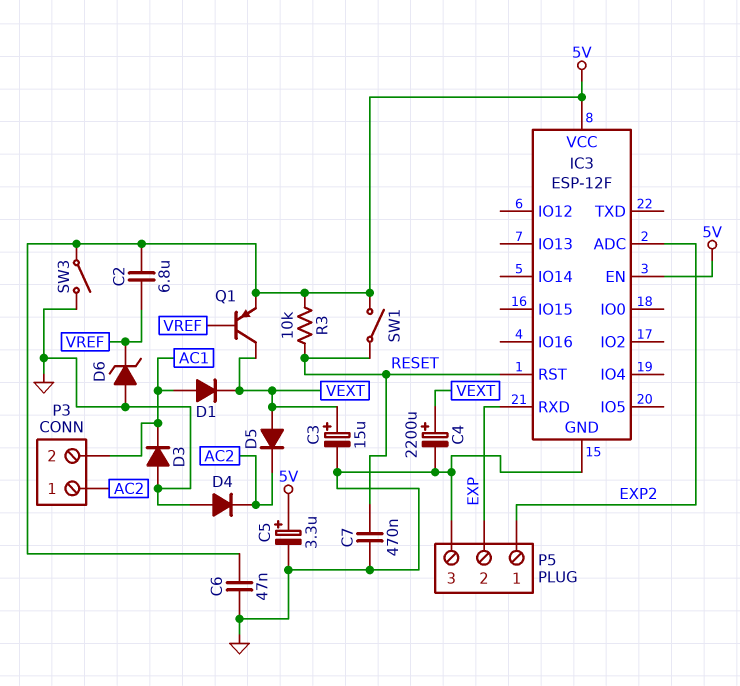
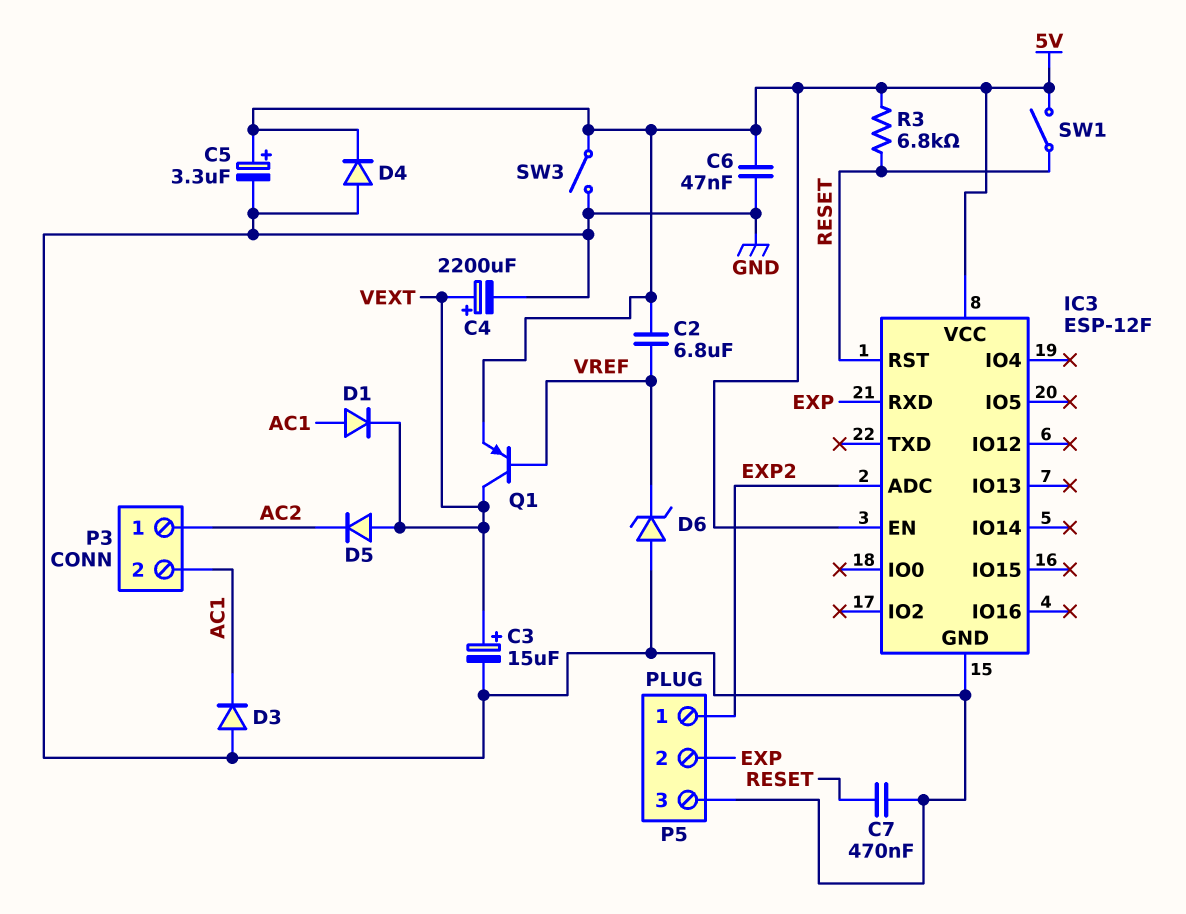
D4: diode (A GND, K AC2) -> diode (A GND, K 5V)
R3: 10k (5V, RESET) -> 6.8k (5V, RESET)

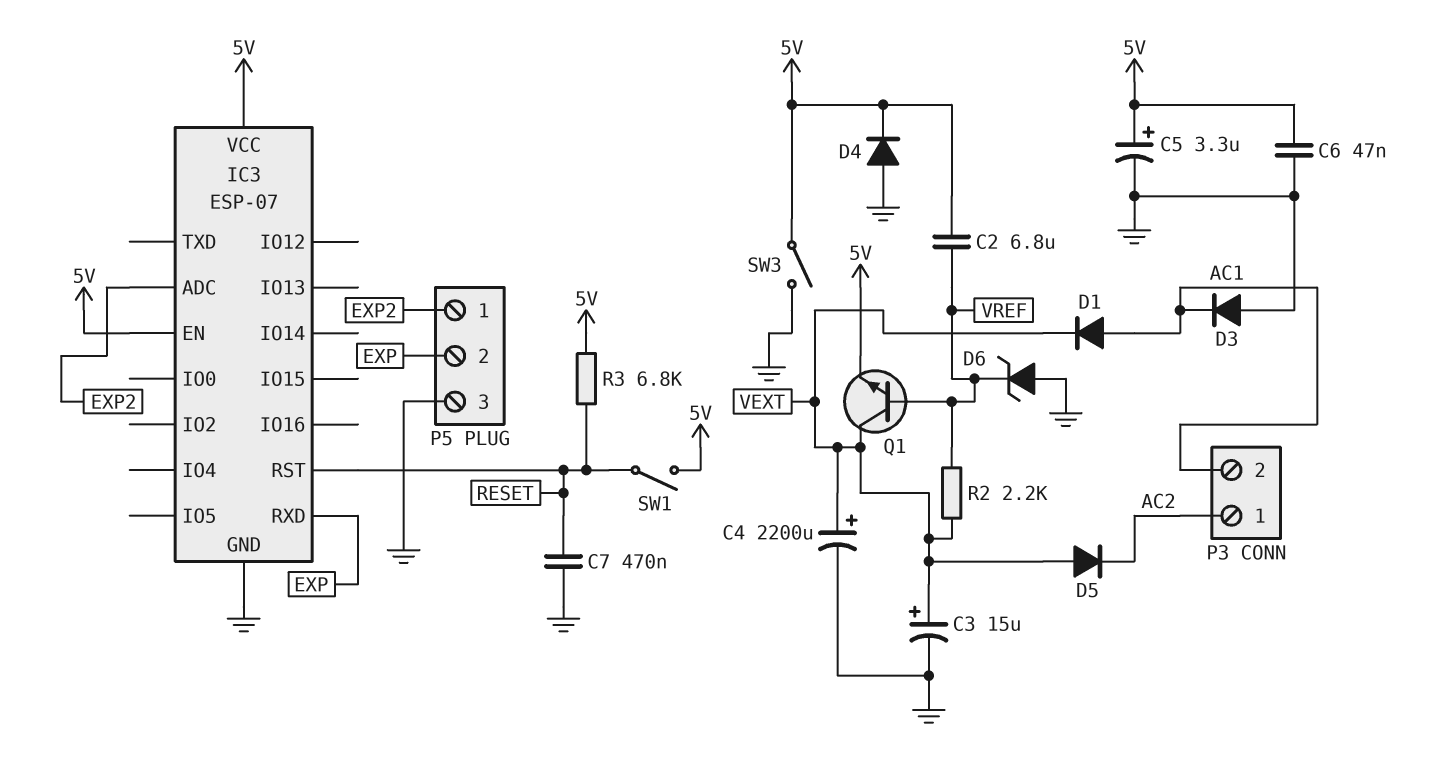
IC3: ESP-12F -> ESP-07
Q1: PNP (B VREF, C VEXT, E 5V) -> NPN (B VREF, C VEXT, E 5V)
R2: none -> 2.2k (VEXT, VREF)

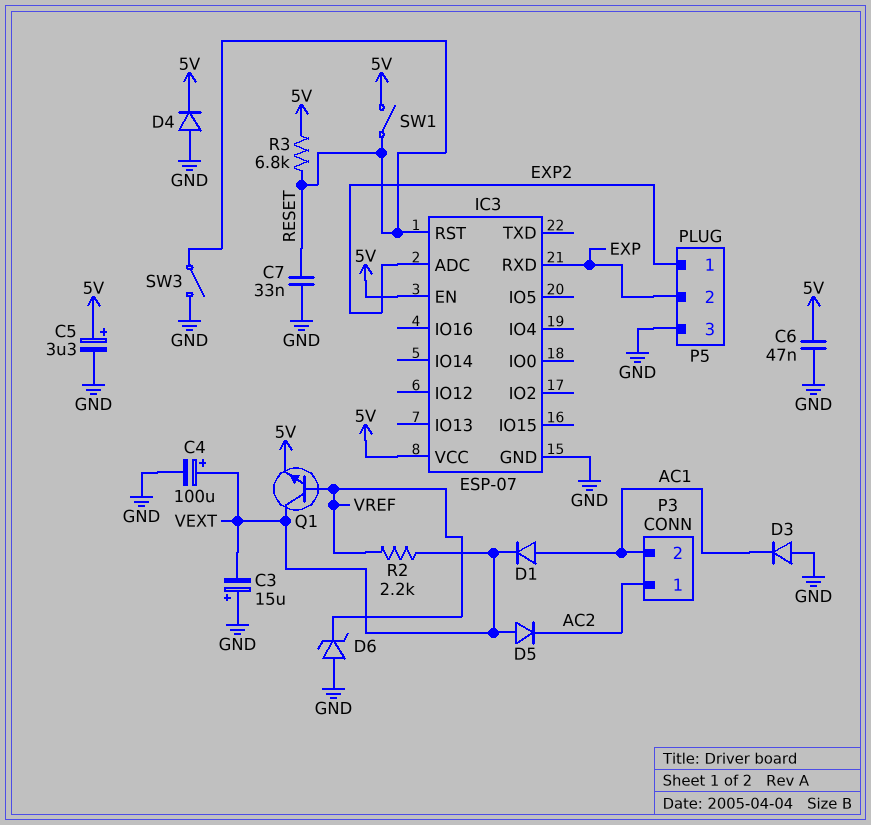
C2: 6.8uF (5V, VREF) -> none
C3: 15uF (plus VEXT, minus GND) -> 15uF (plus GND, minus VEXT)
C4: 2200uF (plus VEXT, minus GND) -> 100uF (plus VEXT, minus GND)
C7: 470nF (GND, RESET) -> 33nF (GND, RESET)
SW3: switch (5V, GND) -> switch (GND, RESET)

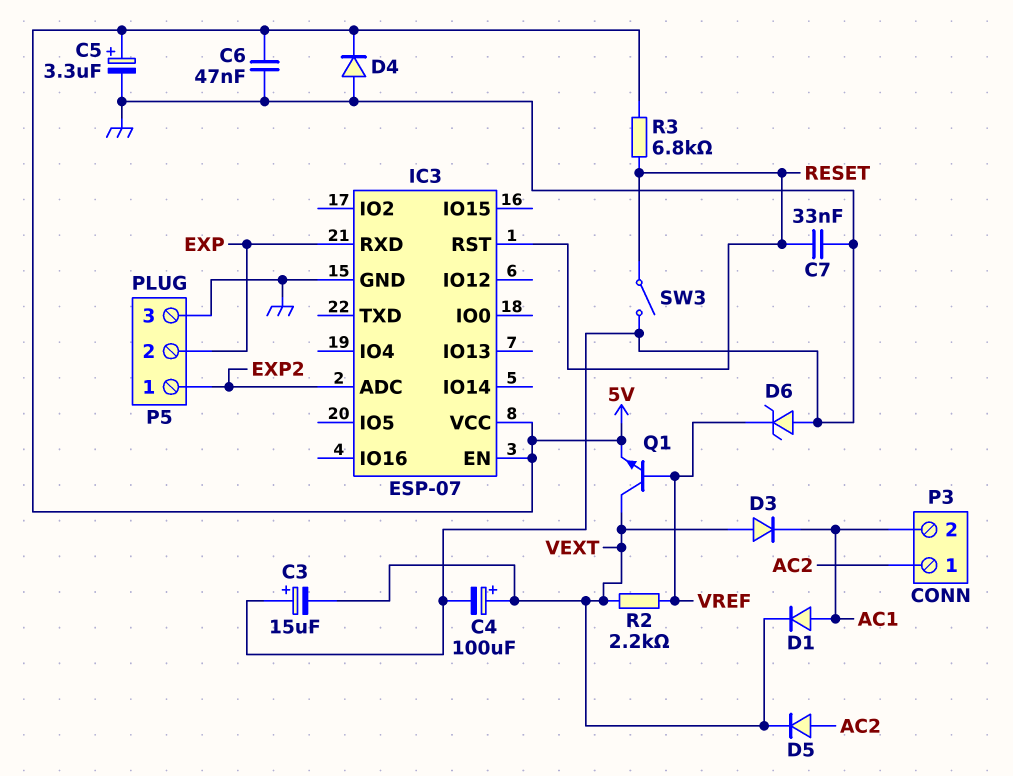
D3: diode (A GND, K AC1) -> diode (A VEXT, K AC1)
D5: diode (A VEXT, K AC2) -> diode (A AC2, K VEXT)
SW1: switch (5V, RESET) -> none

